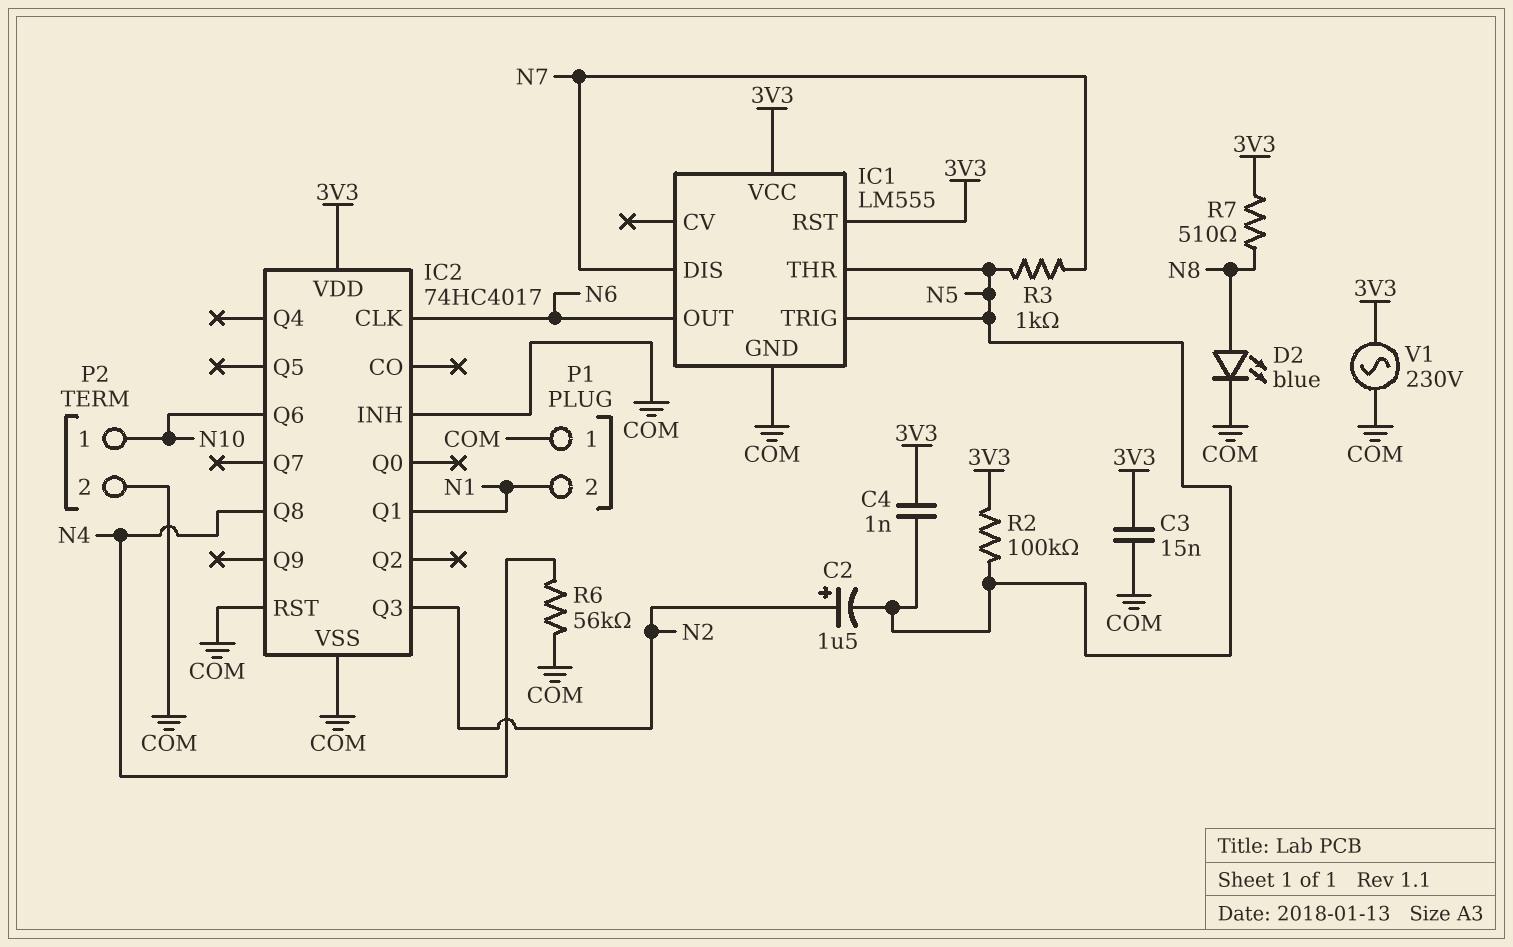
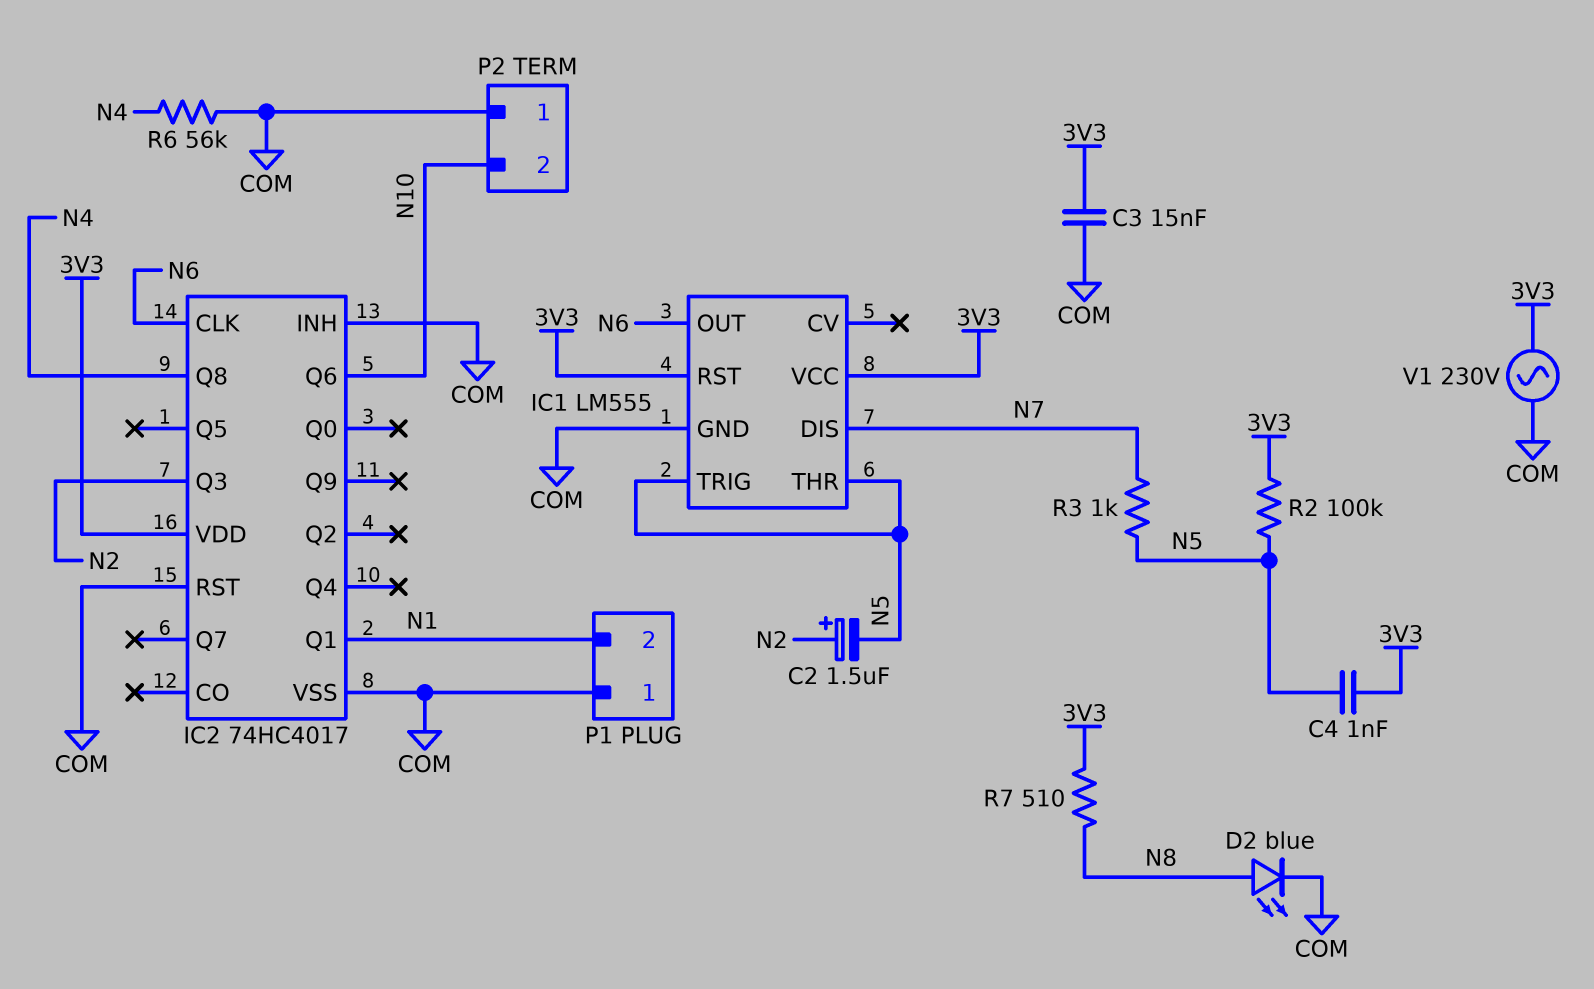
P2 pin 1: N10 -> COM
P2 pin 2: COM -> N10

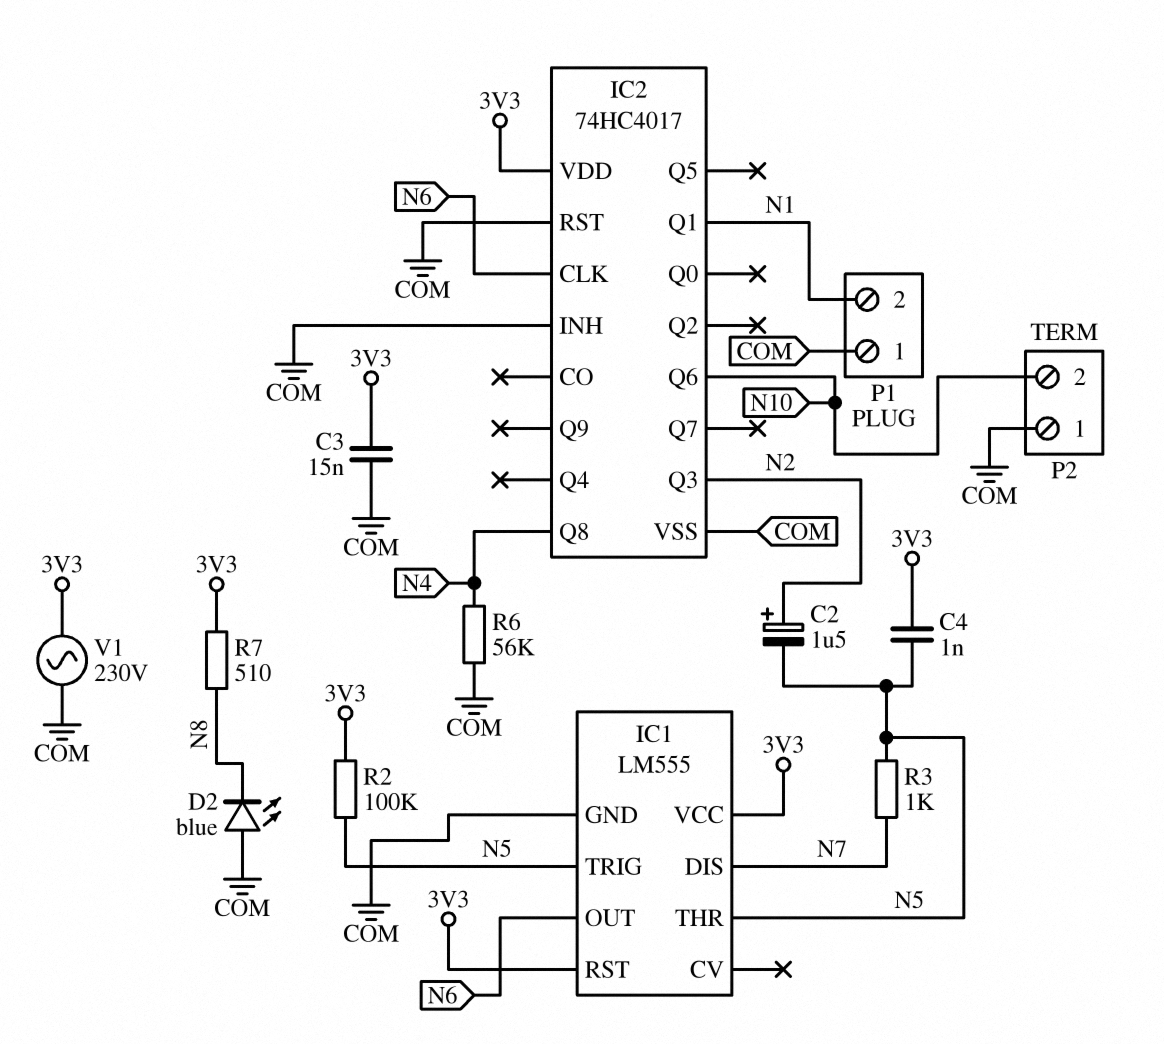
D2: LED blue (A N8, K COM) -> LED blue (A COM, K N8)

